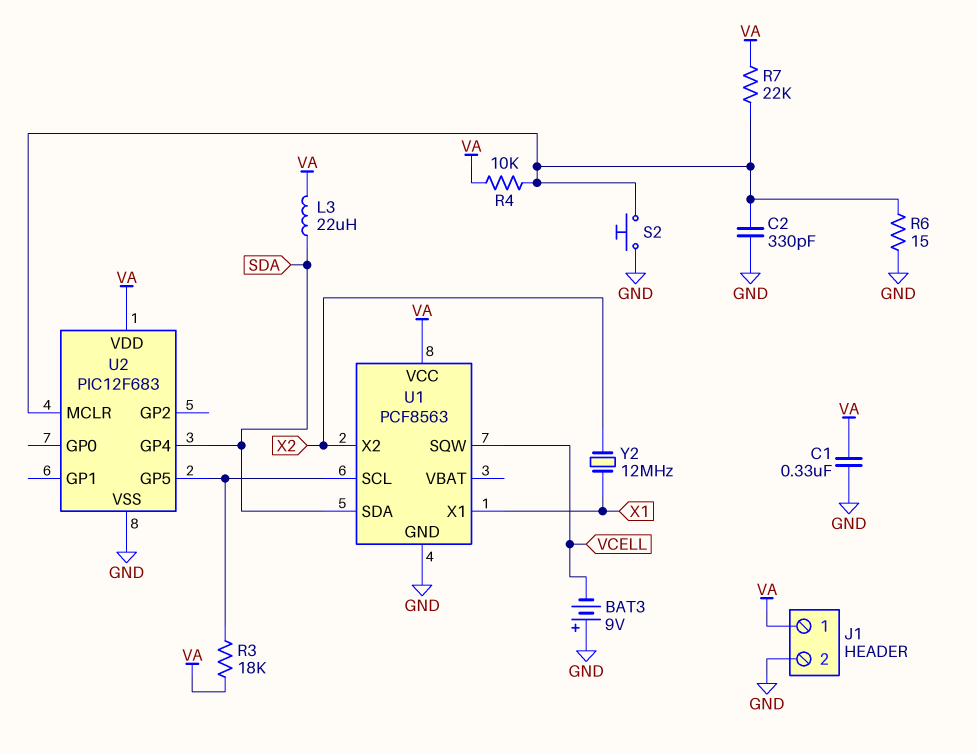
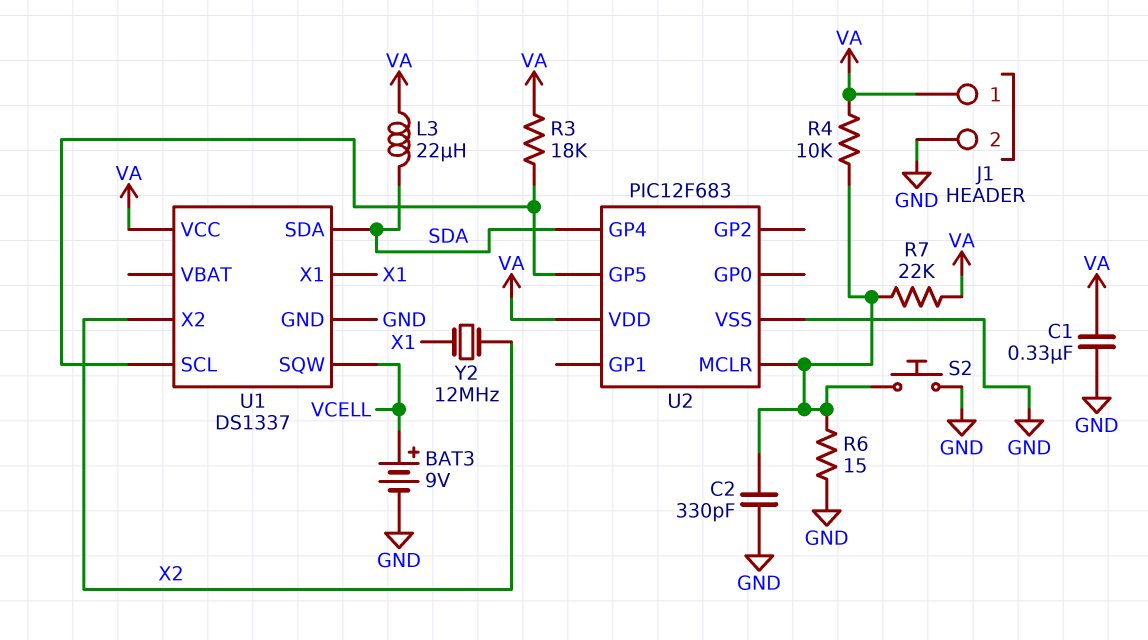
BAT3: 9V (plus GND, minus VCELL) -> 9V (plus VCELL, minus GND)
U1: PCF8563 -> DS1337

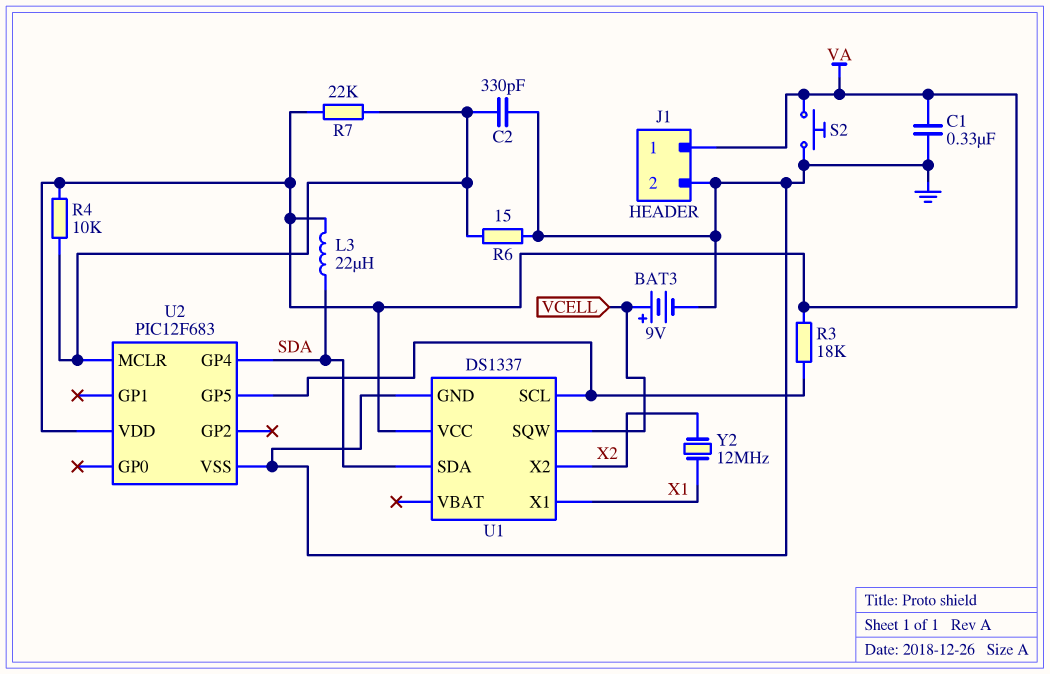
S2: button (GND, U2/MCLR) -> button (GND, VA)

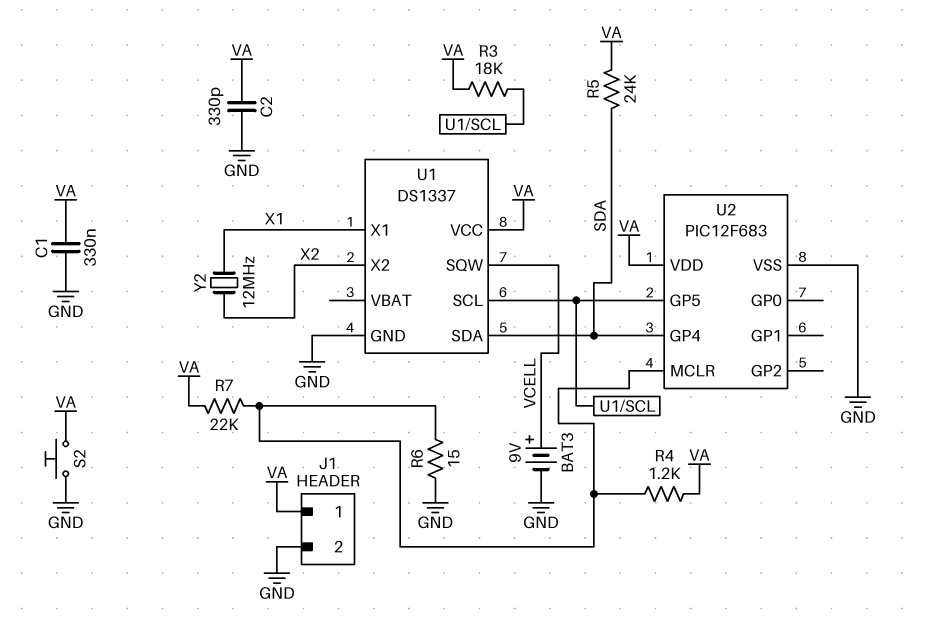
C2: 330pF (GND, U2/MCLR) -> 330pF (GND, VA)
L3: 22uH (SDA, VA) -> none
R4: 10k (U2/MCLR, VA) -> 1.2k (U2/MCLR, VA)
R5: none -> 24k (SDA, VA)

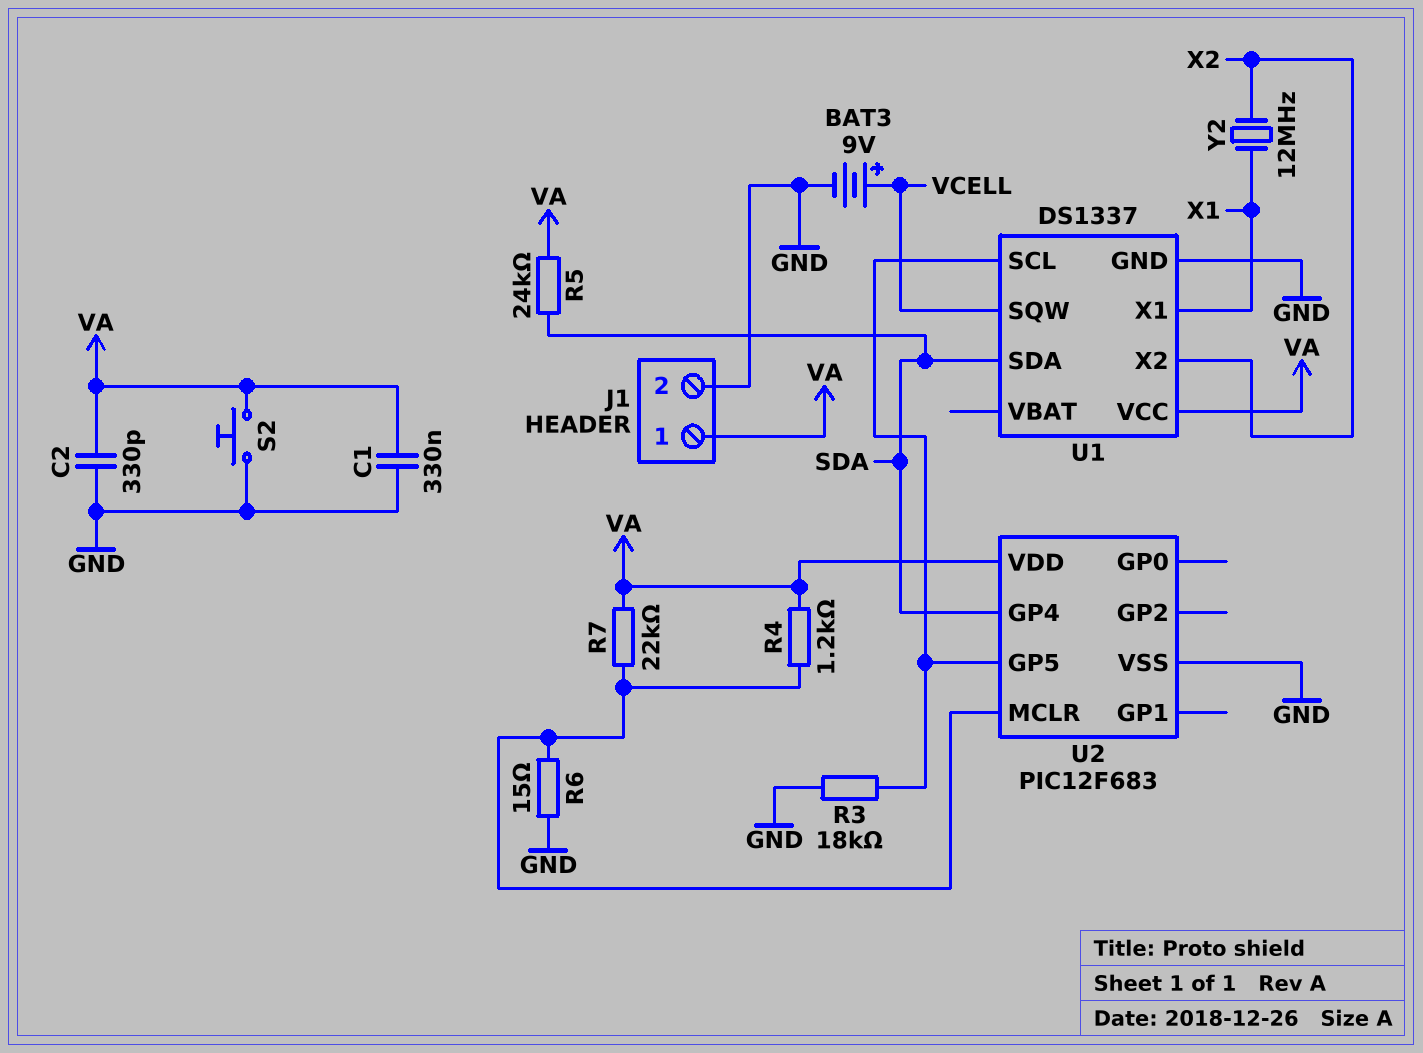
R3: 18k (U1/SCL, VA) -> 18k (GND, U1/SCL)

